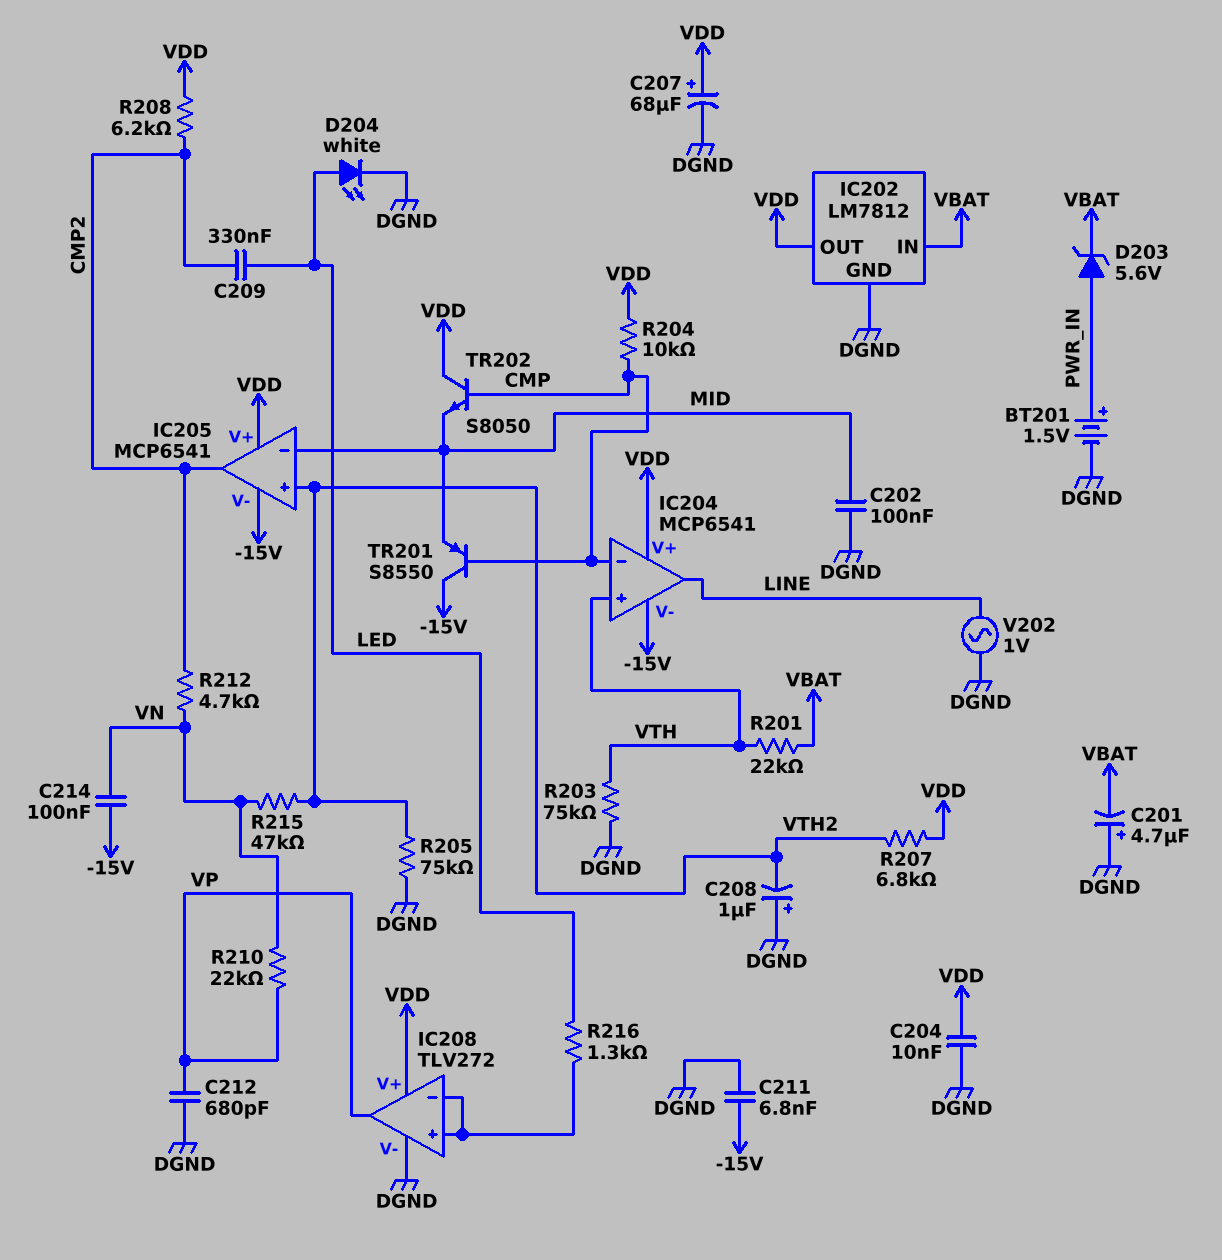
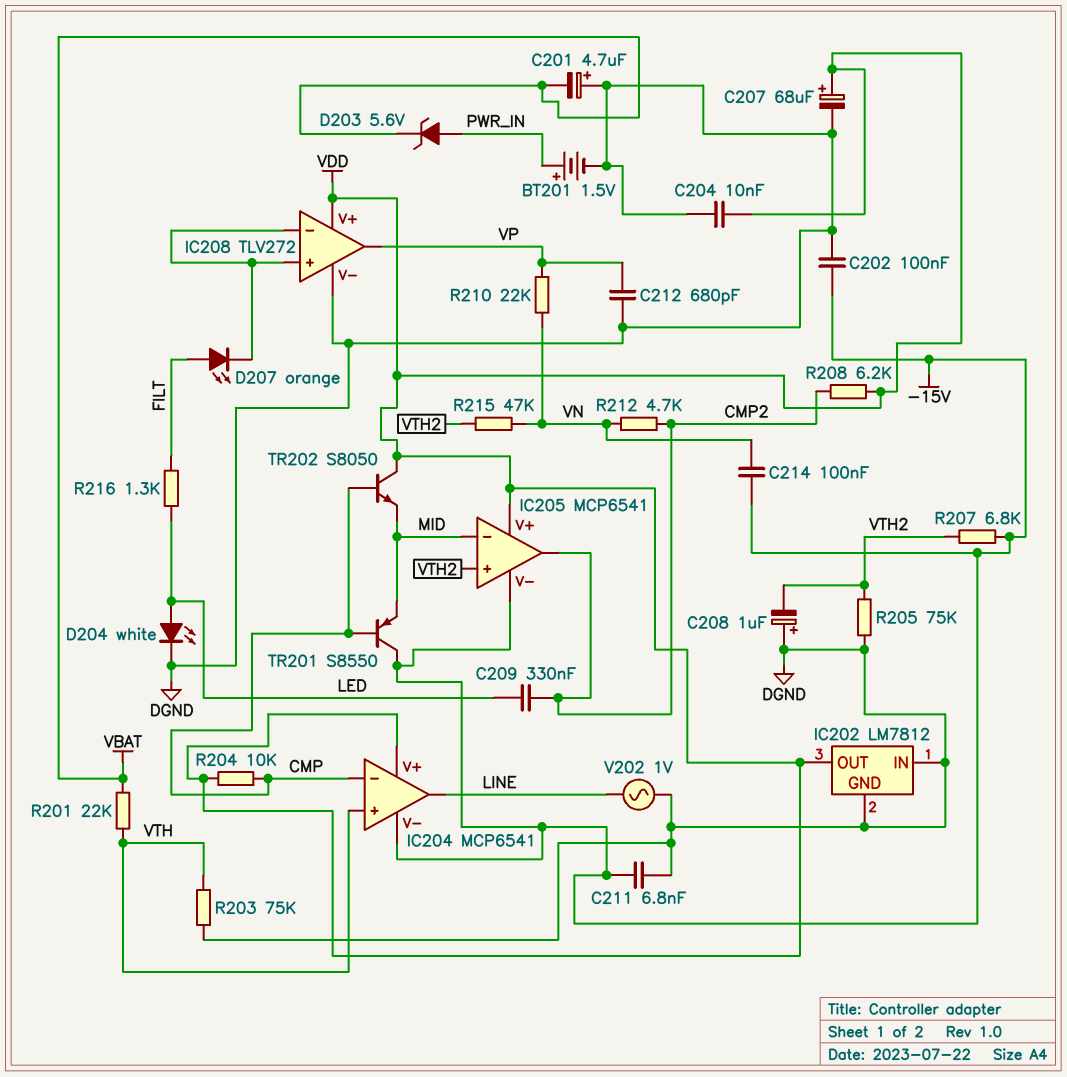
C202: 100nF (DGND, MID) -> 100nF (-15V, DGND)
D207: none -> LED orange (A FILT, K IC208/in+)
IC202 pin IN: VBAT -> DGND
R207: 6.8k (VDD, VTH2) -> 6.8k (-15V, VTH2)
R216: 1.3k (IC208/in+, LED) -> 1.3k (FILT, LED)

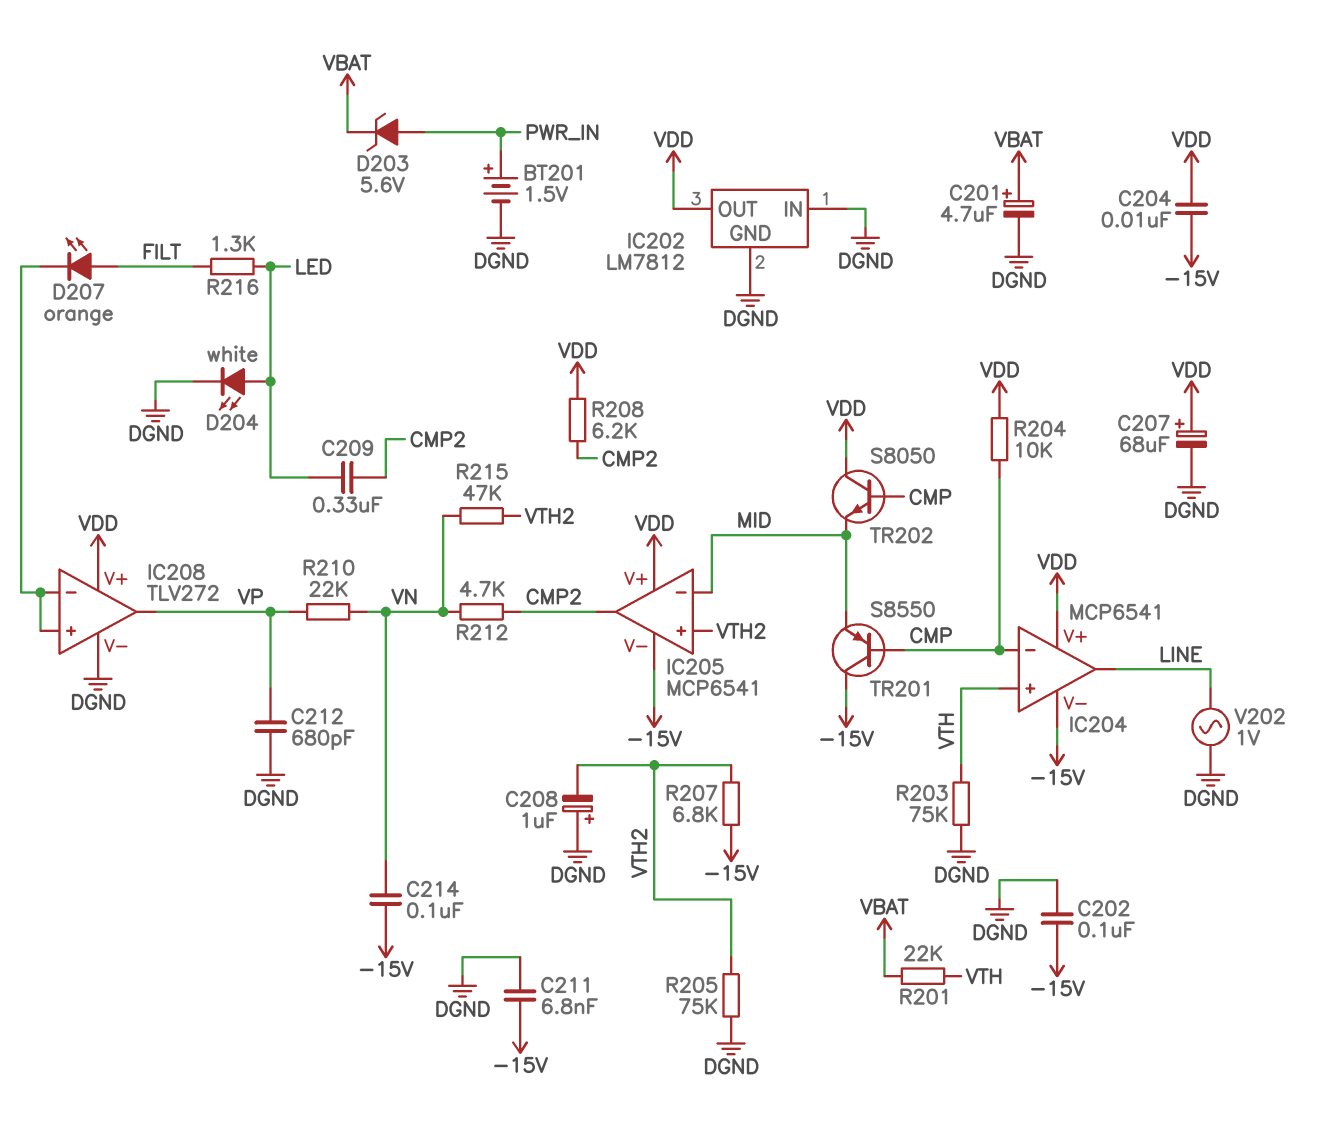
C201: 4.7uF (plus DGND, minus VBAT) -> 4.7uF (plus VBAT, minus DGND)
C204: 10nF (DGND, VDD) -> 10nF (-15V, VDD)

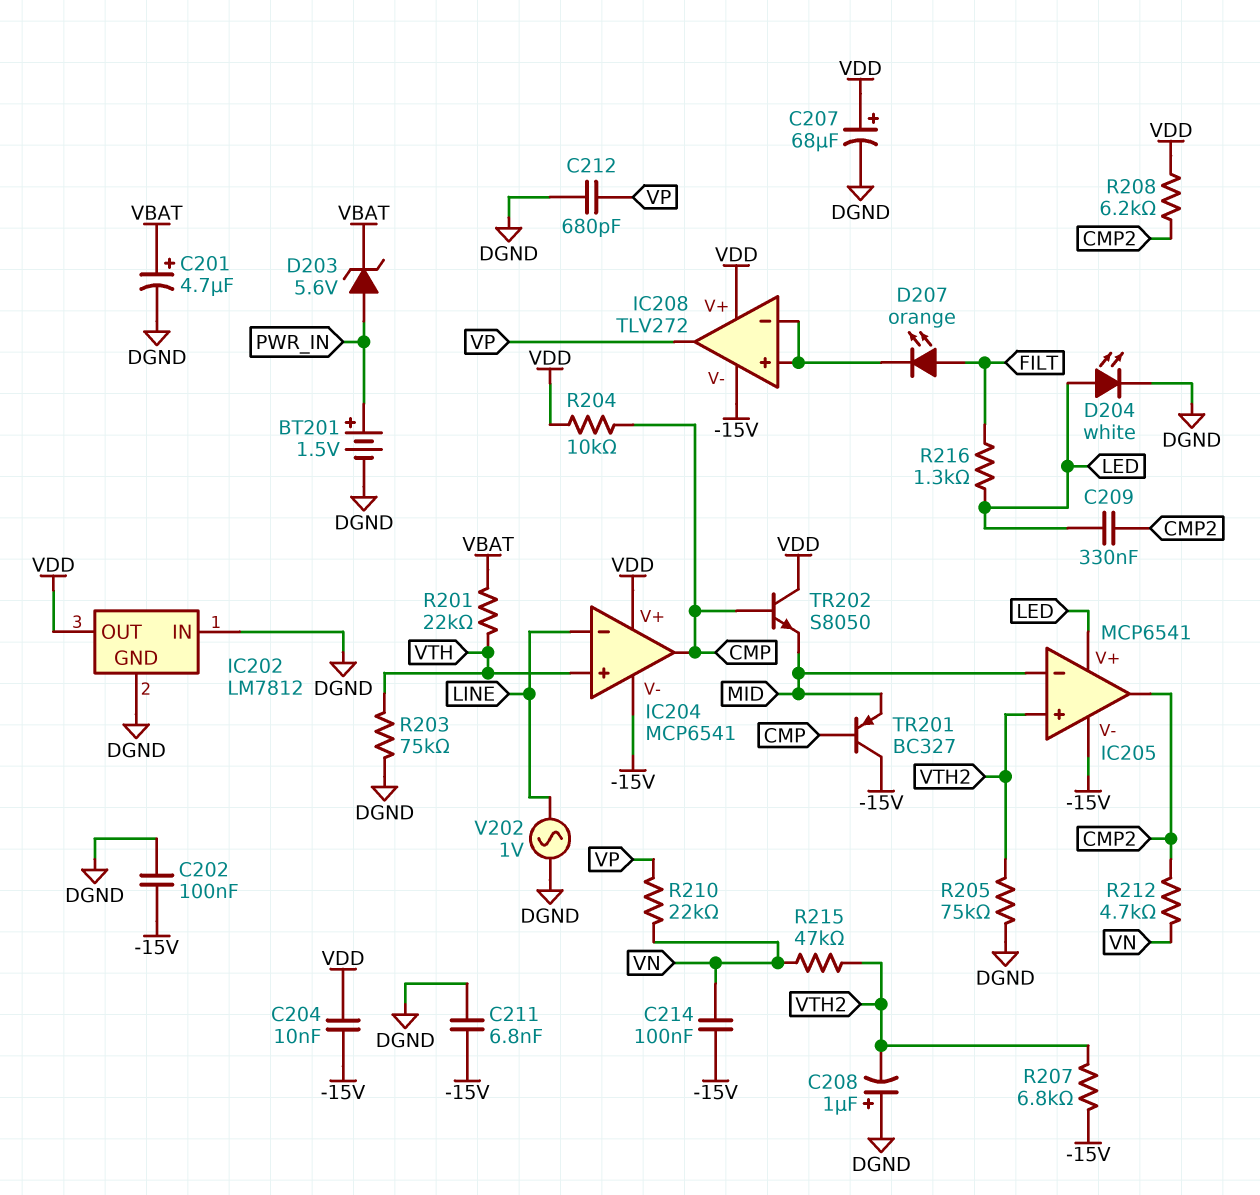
IC204 pin in-: CMP -> LINE
IC204 pin out: LINE -> CMP
IC205 pin V+: VDD -> LED
IC208 pin V-: DGND -> -15V
TR201: PNP S8550 (B CMP, C -15V, E MID) -> PNP BC327 (B CMP, C -15V, E MID)

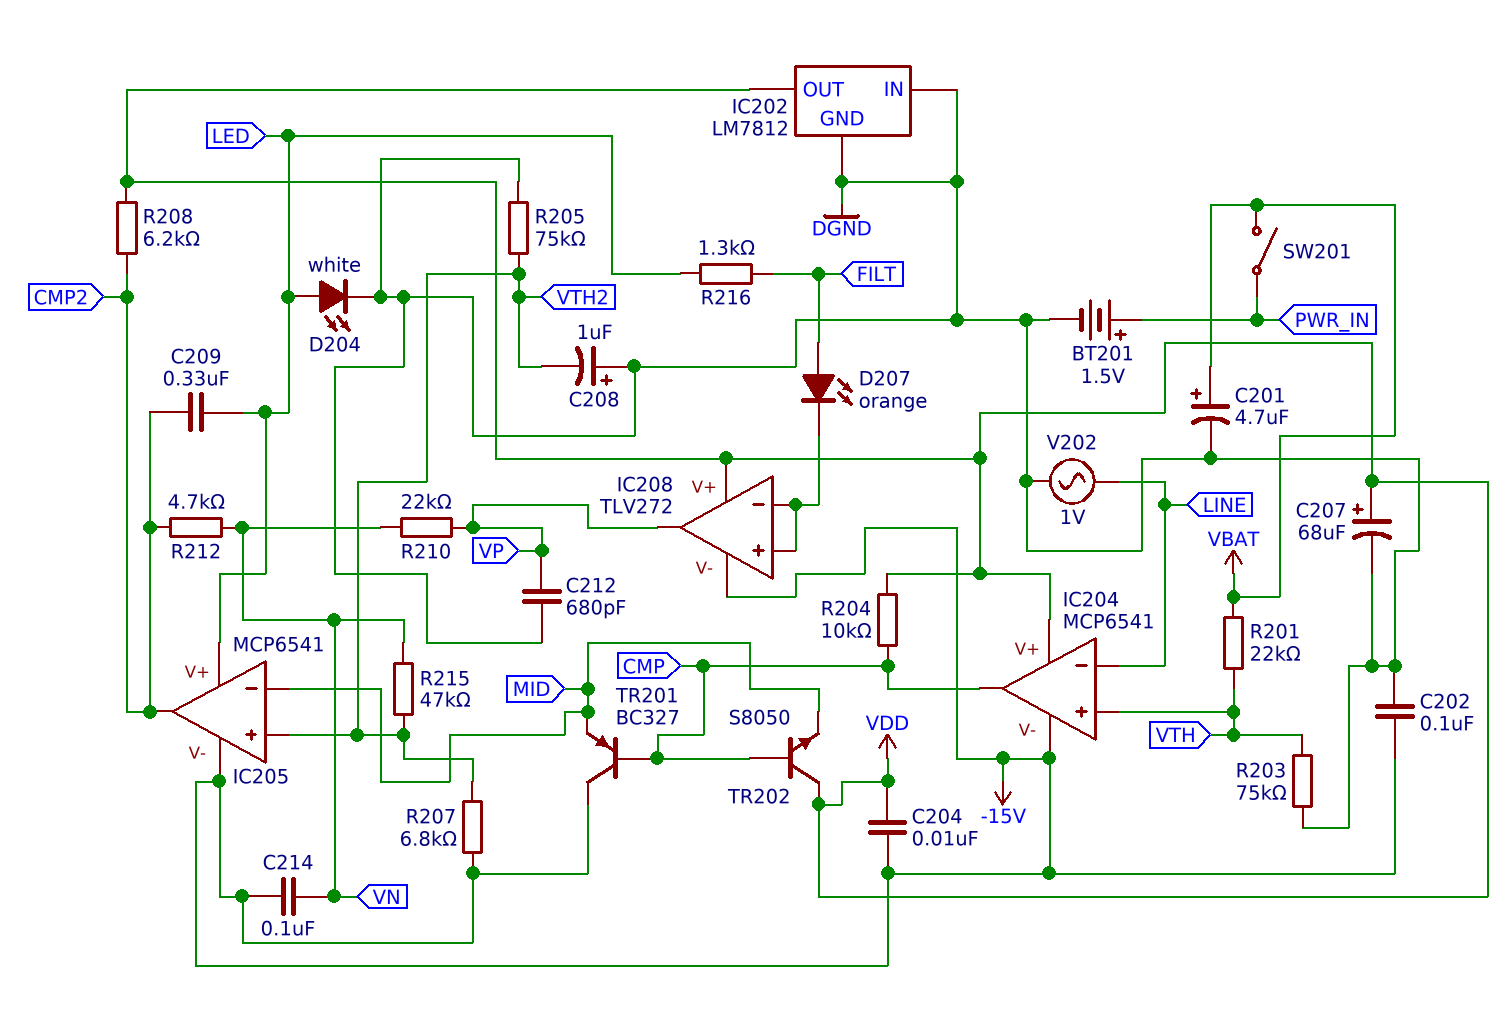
C211: 6.8nF (-15V, DGND) -> none
D203: zener 5.6V (A PWR_IN, K VBAT) -> none
SW201: none -> switch (PWR_IN, VBAT)

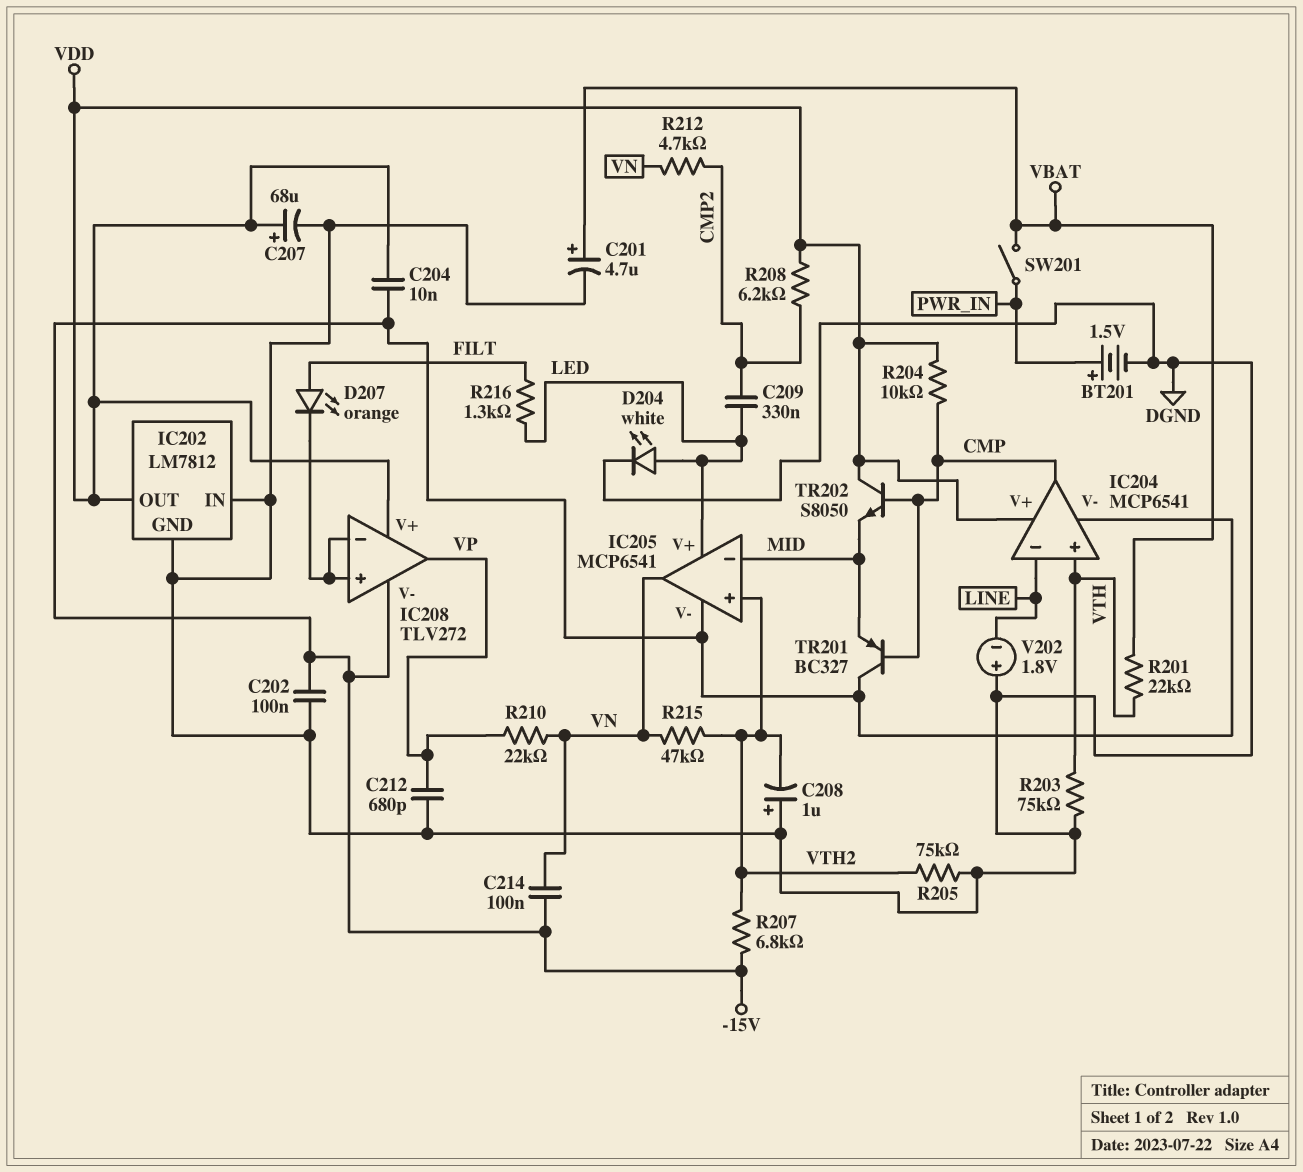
IC205 pin out: CMP2 -> VN
V202: AC 1V (DGND, LINE) -> 1.8V (plus DGND, minus LINE)

